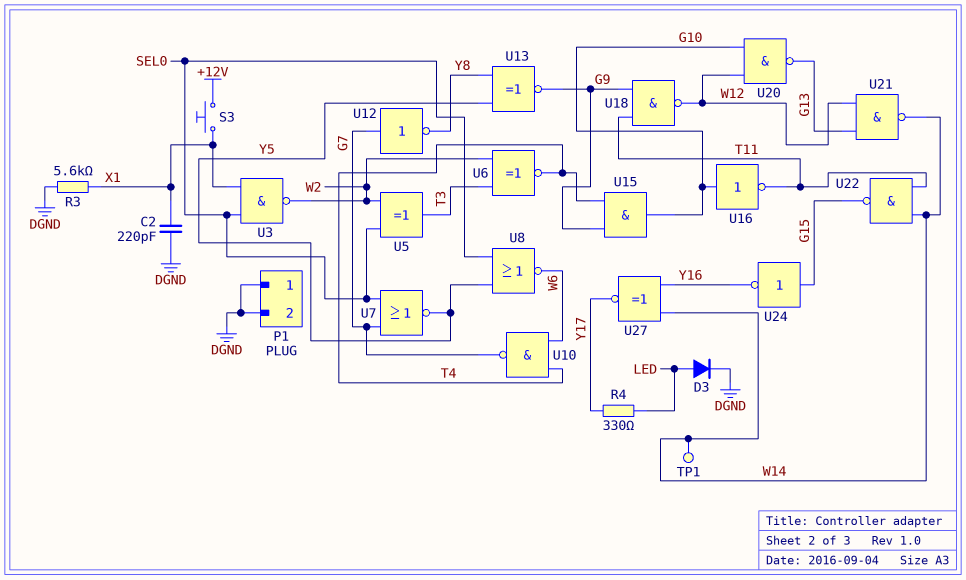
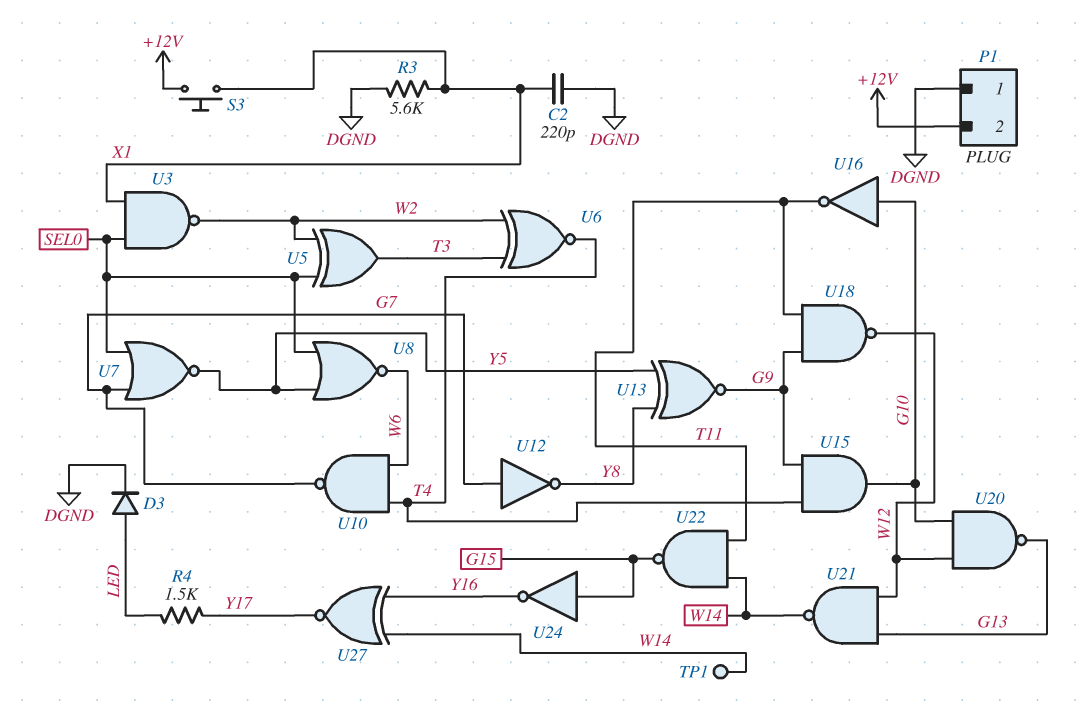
P1 pin 2: DGND -> +12V
R4: 330 (LED, Y17) -> 1.5k (LED, Y17)

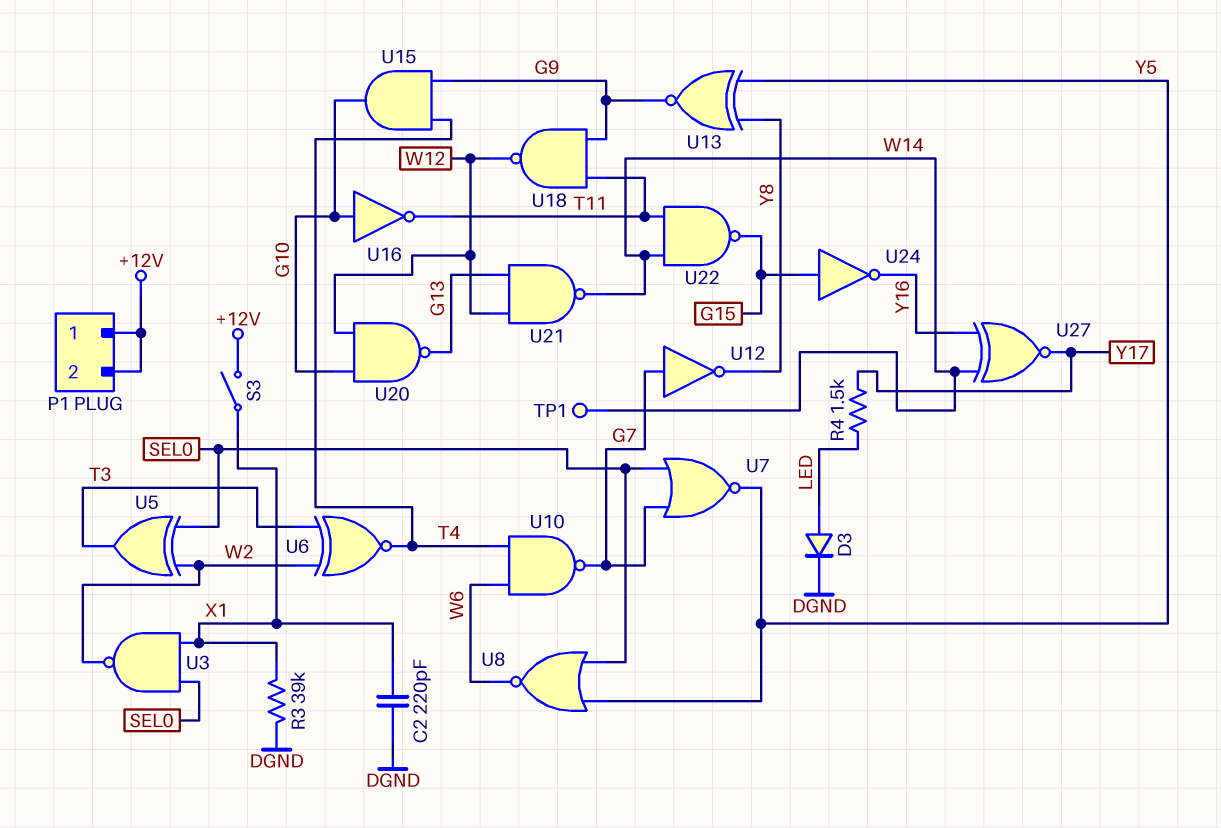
P1 pin 1: DGND -> +12V
R3: 5.6k (DGND, X1) -> 39k (DGND, X1)
S3: button (+12V, X1) -> switch (+12V, X1)

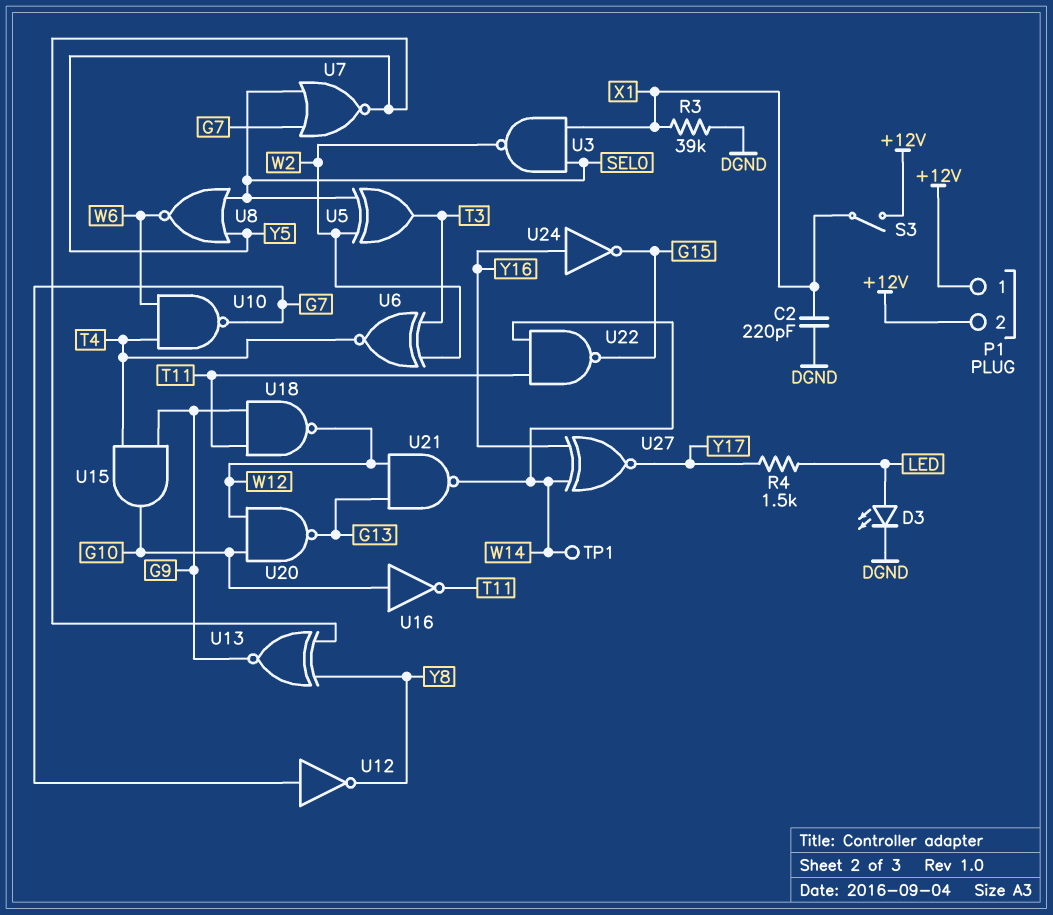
D3: diode (A LED, K DGND) -> LED (A LED, K DGND)
U24: NOT (in G15, out Y16) -> NOT (in Y16, out G15)

